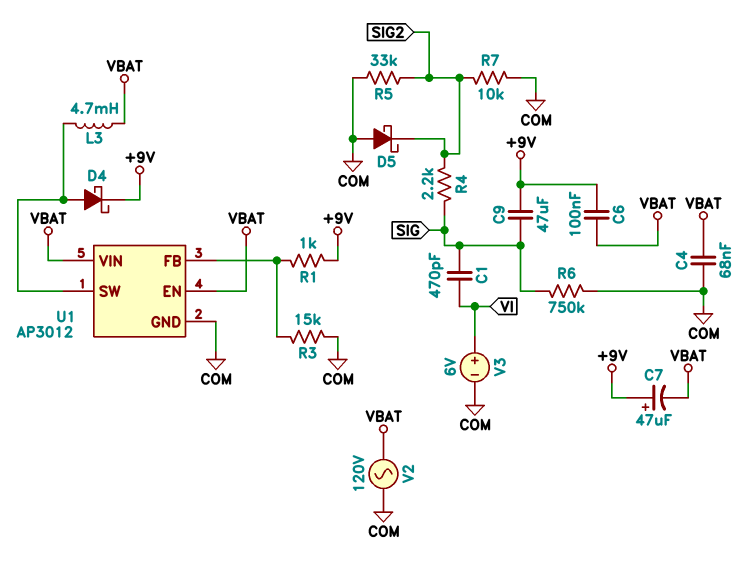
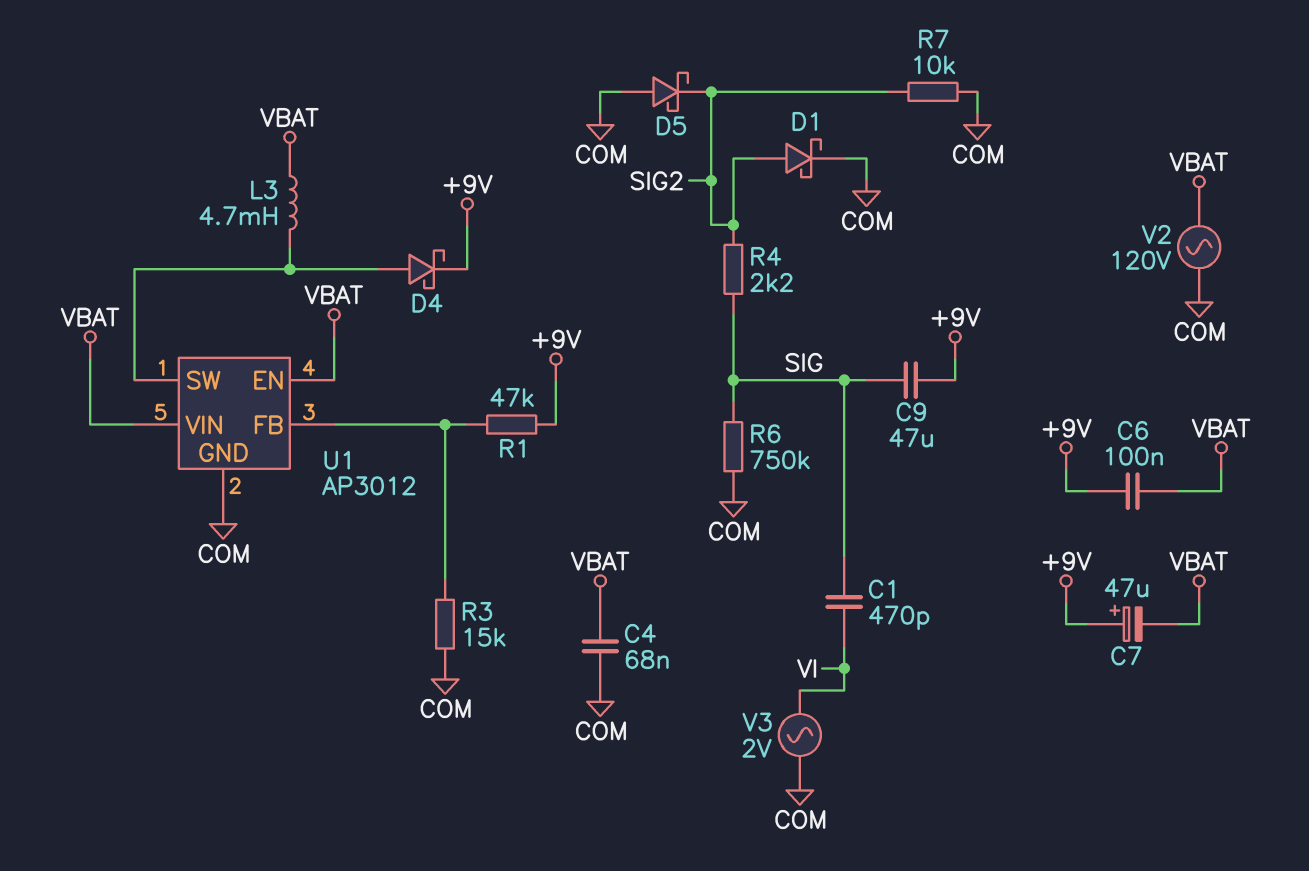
D1: none -> schottky (A SIG2, K COM)
R1: 1k (+9V, U1/FB) -> 47k (+9V, U1/FB)
R5: 33k (COM, SIG2) -> none
V3: 6V (plus VI, minus COM) -> AC 2V (COM, VI)

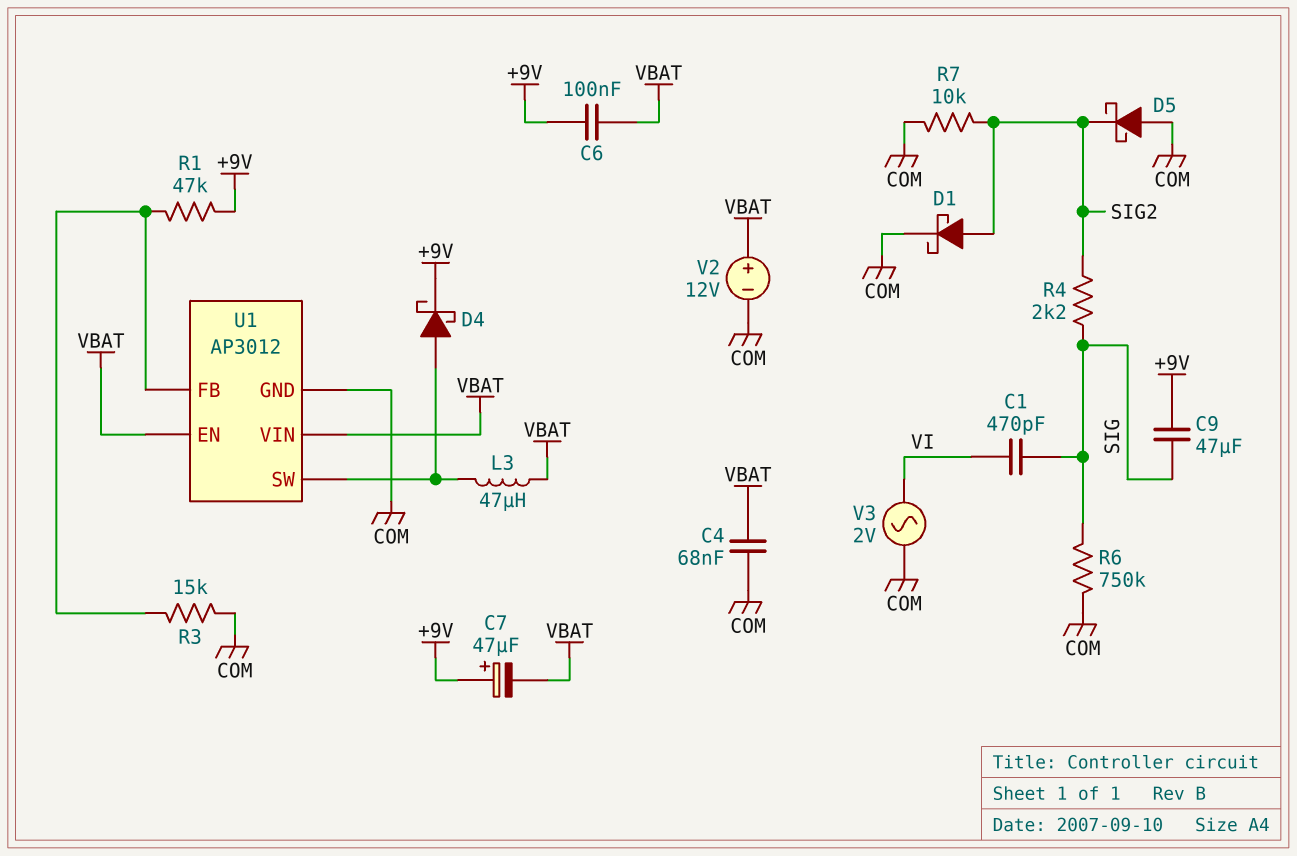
L3: 4.7mH (U1/SW, VBAT) -> 47uH (U1/SW, VBAT)
V2: AC 120V (COM, VBAT) -> 12V (plus VBAT, minus COM)

